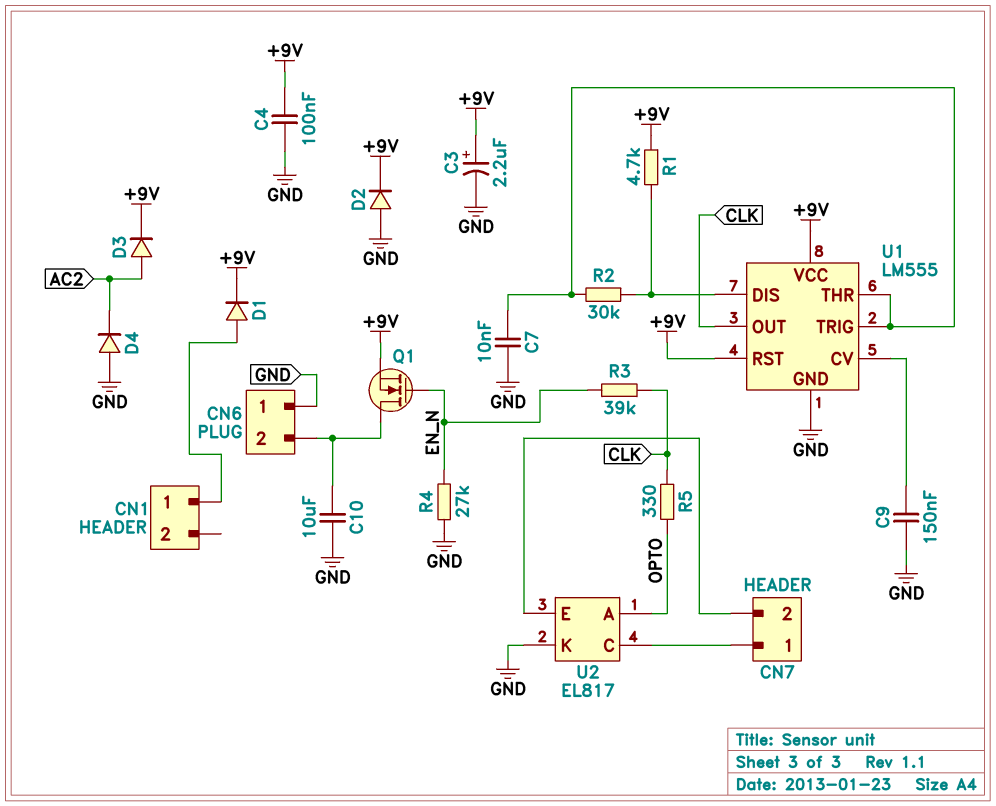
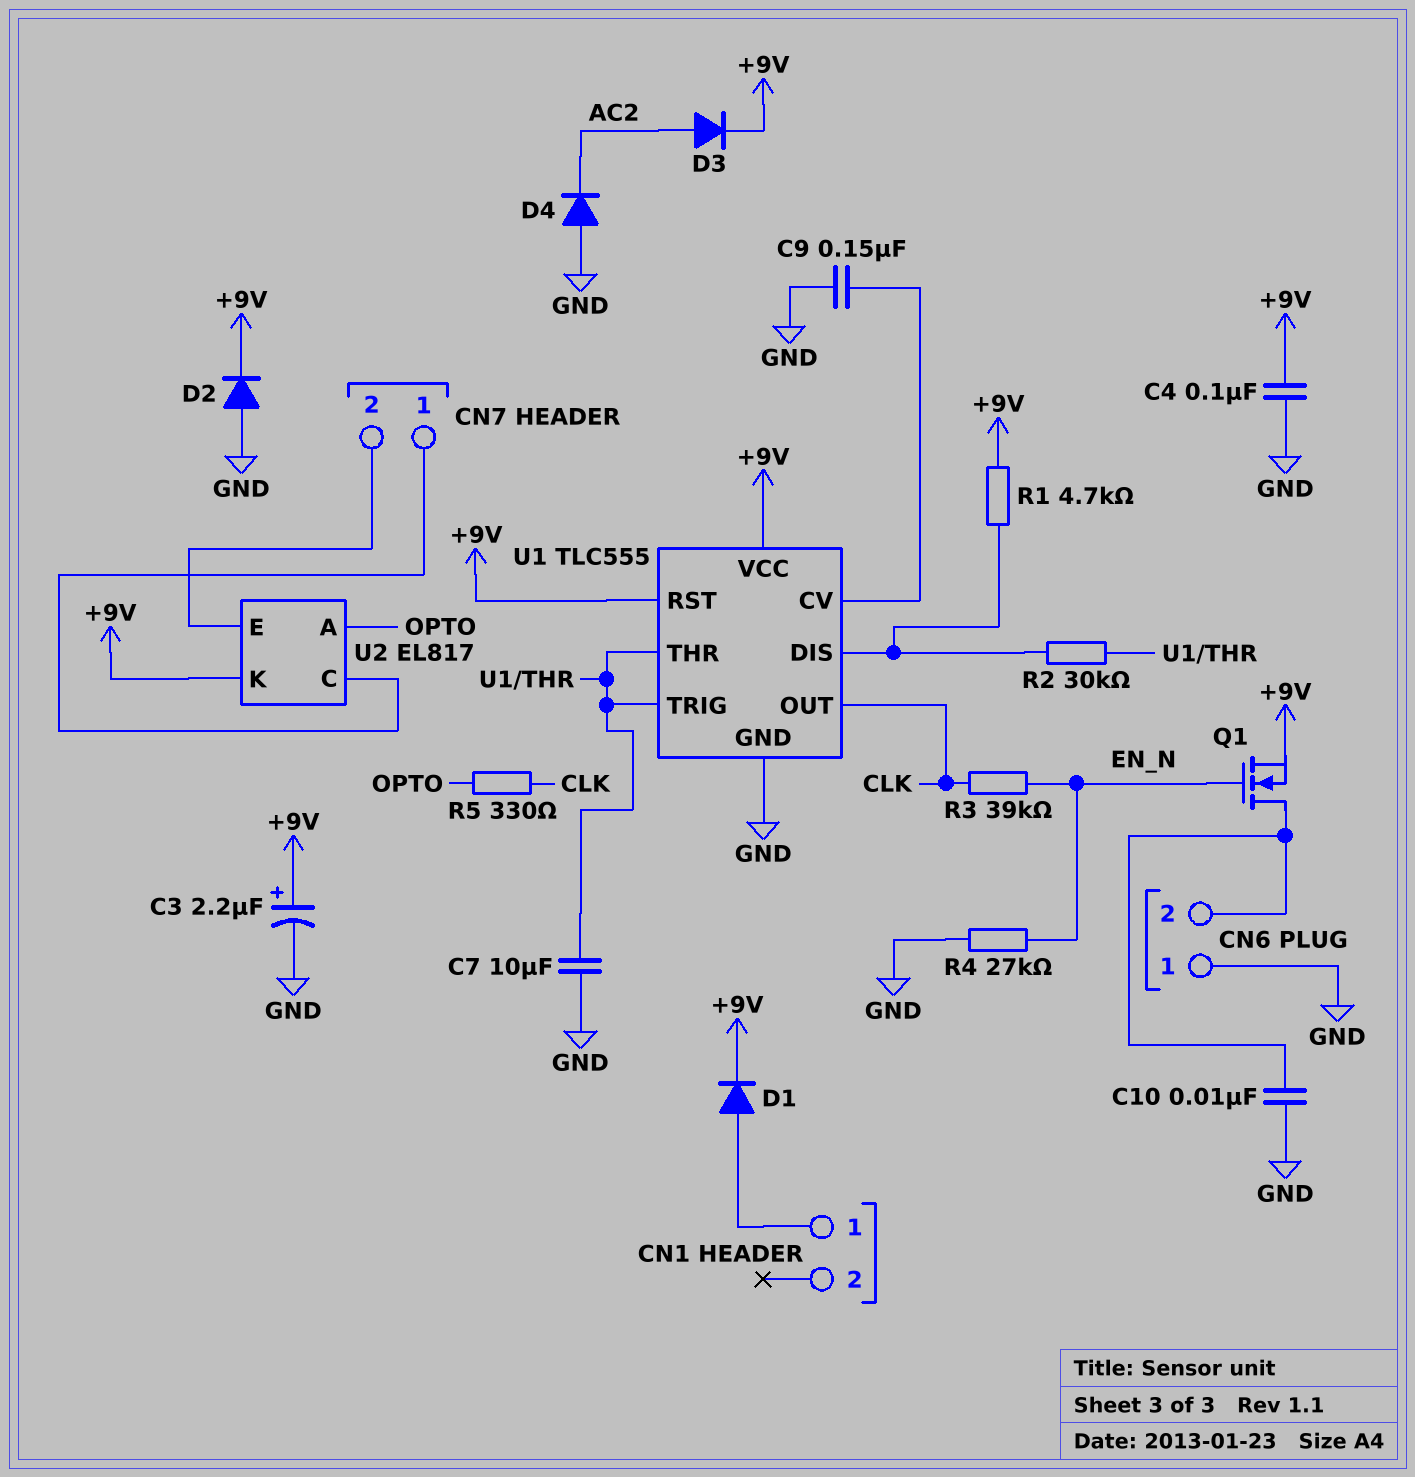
C7: 10nF (GND, U1/THR) -> 10uF (GND, U1/THR)
C10: 10uF (CN6/2, GND) -> 10nF (CN6/2, GND)
U1: LM555 -> TLC555
U2 pin K: GND -> +9V

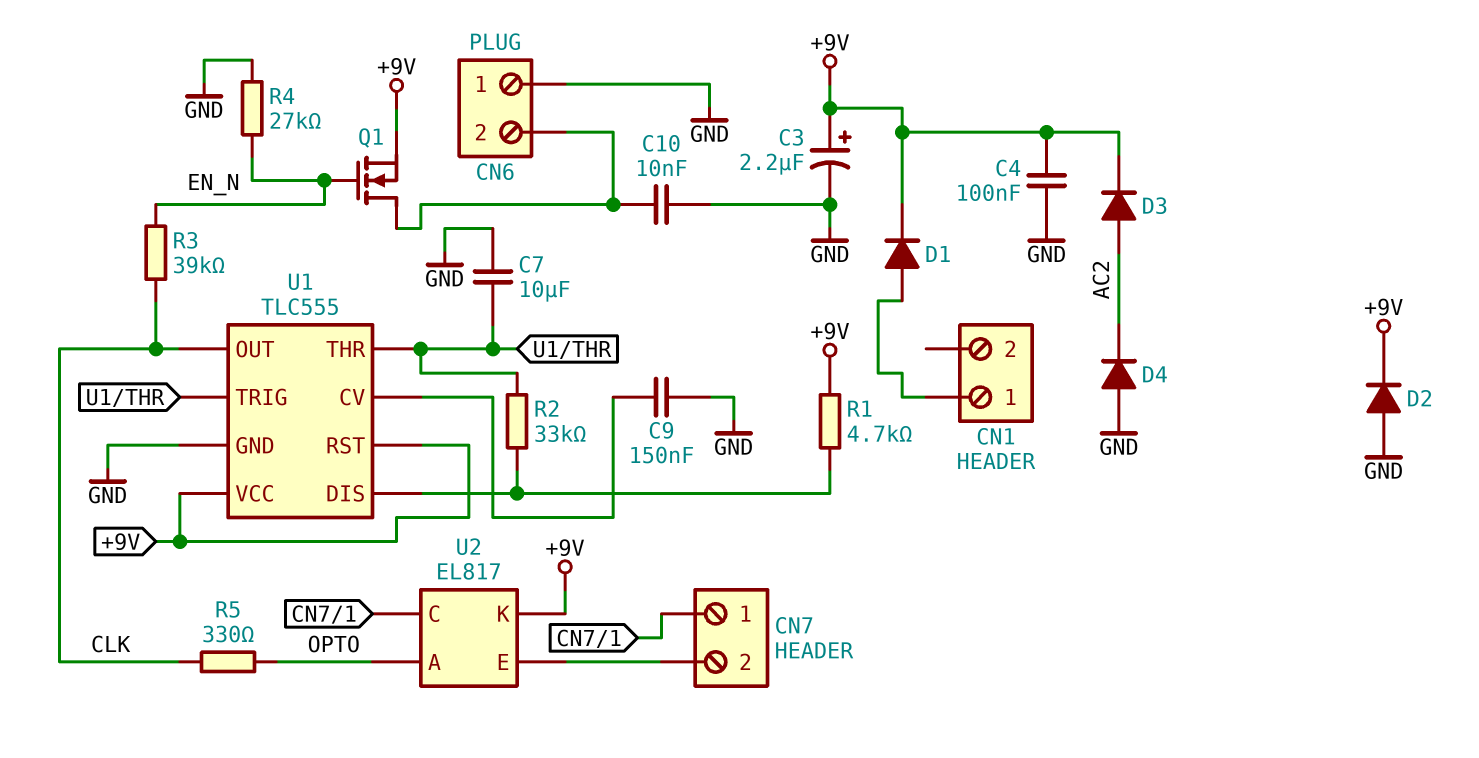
R2: 30k (U1/DIS, U1/THR) -> 33k (U1/DIS, U1/THR)

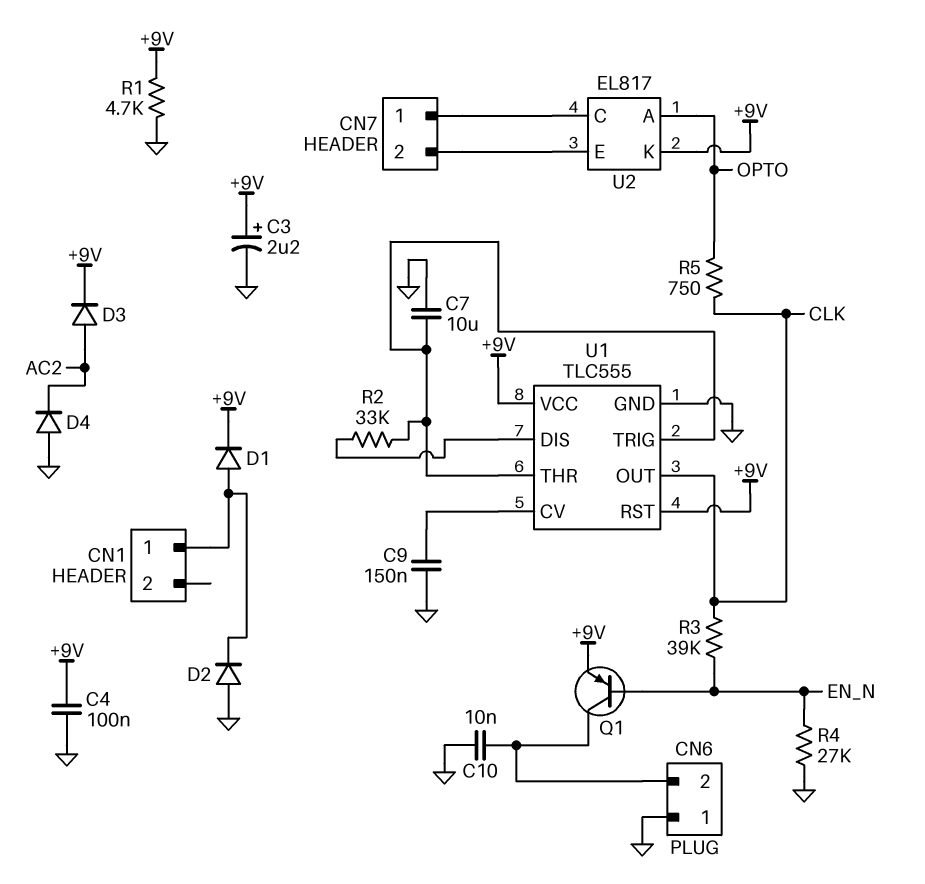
D2: diode (A GND, K +9V) -> diode (A GND, K CN1/1)
Q1: NMOS (G EN_N, D CN6/2, S +9V) -> PNP (B EN_N, C CN6/2, E +9V)
R1: 4.7k (+9V, U1/DIS) -> 4.7k (+9V, GND)
R5: 330 (CLK, OPTO) -> 750 (CLK, OPTO)

